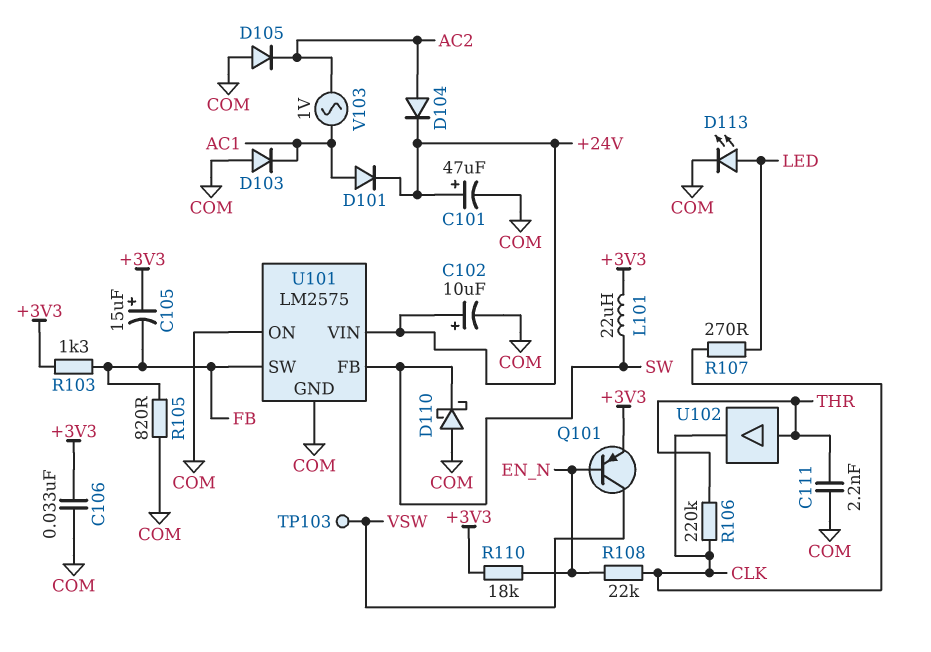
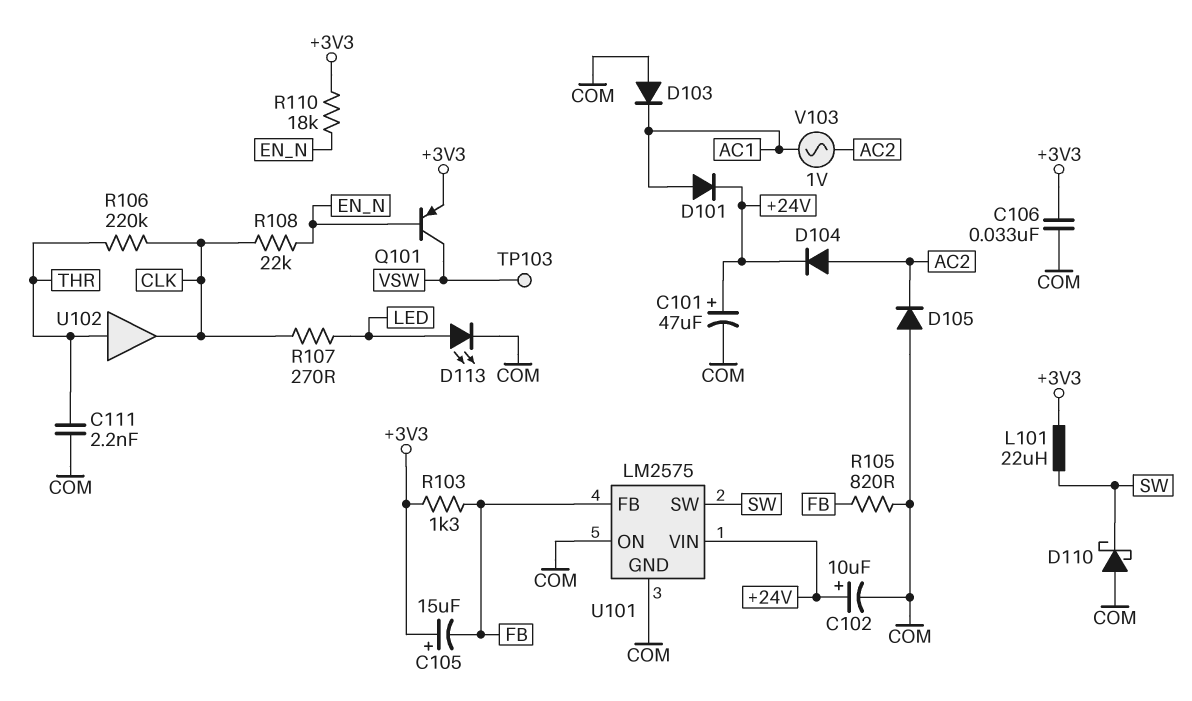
U101 pin FB: SW -> FB
U101 pin SW: FB -> SW

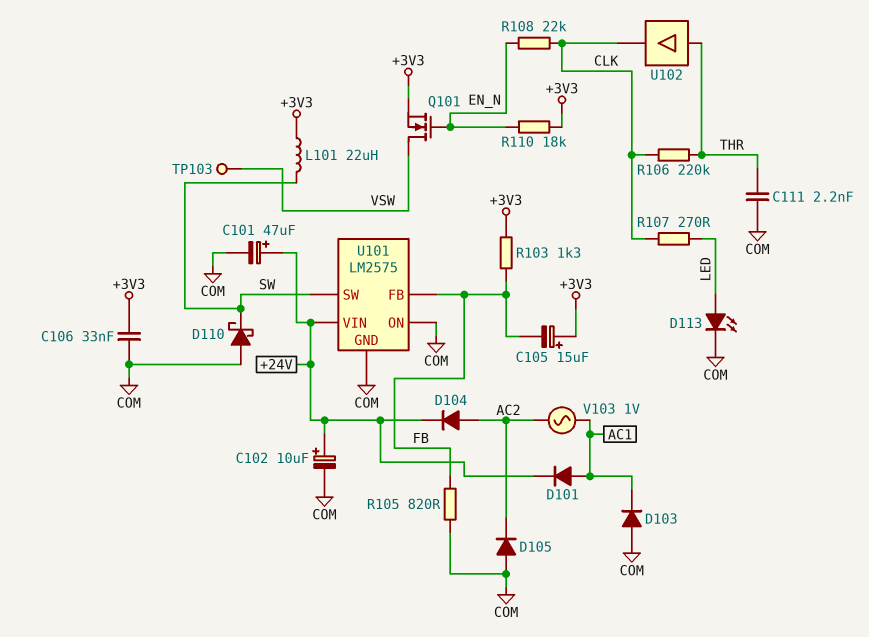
Q101: PNP (B EN_N, C VSW, E +3V3) -> NMOS (G EN_N, D VSW, S +3V3)

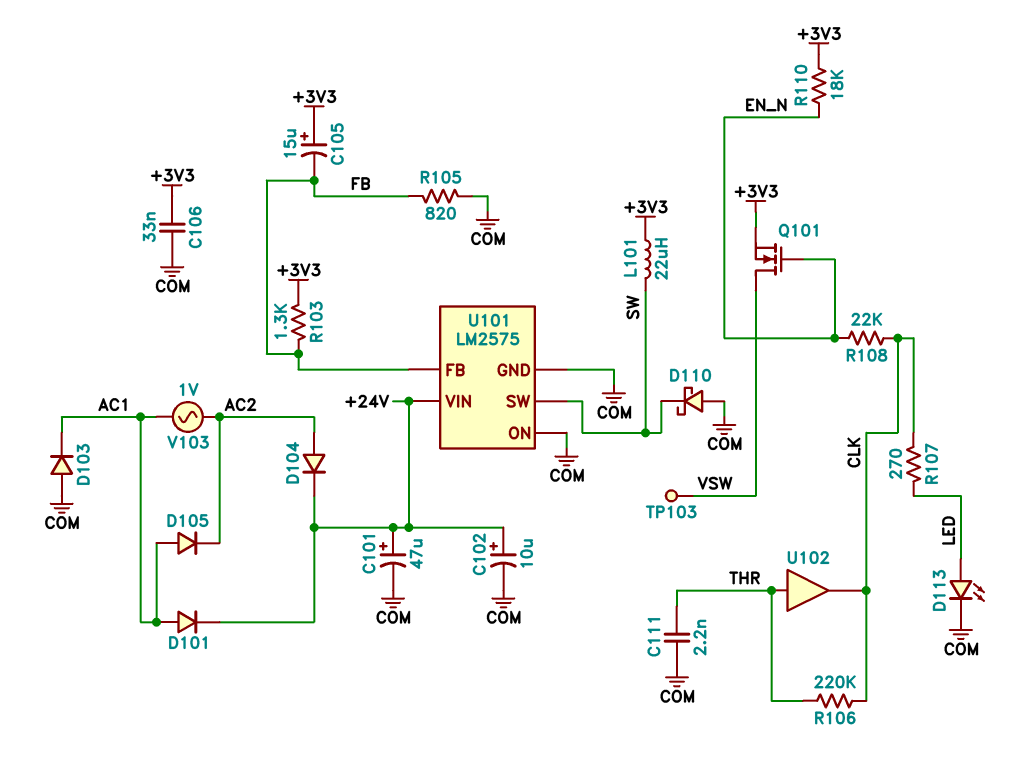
D105: diode (A COM, K AC2) -> diode (A AC1, K AC2)

